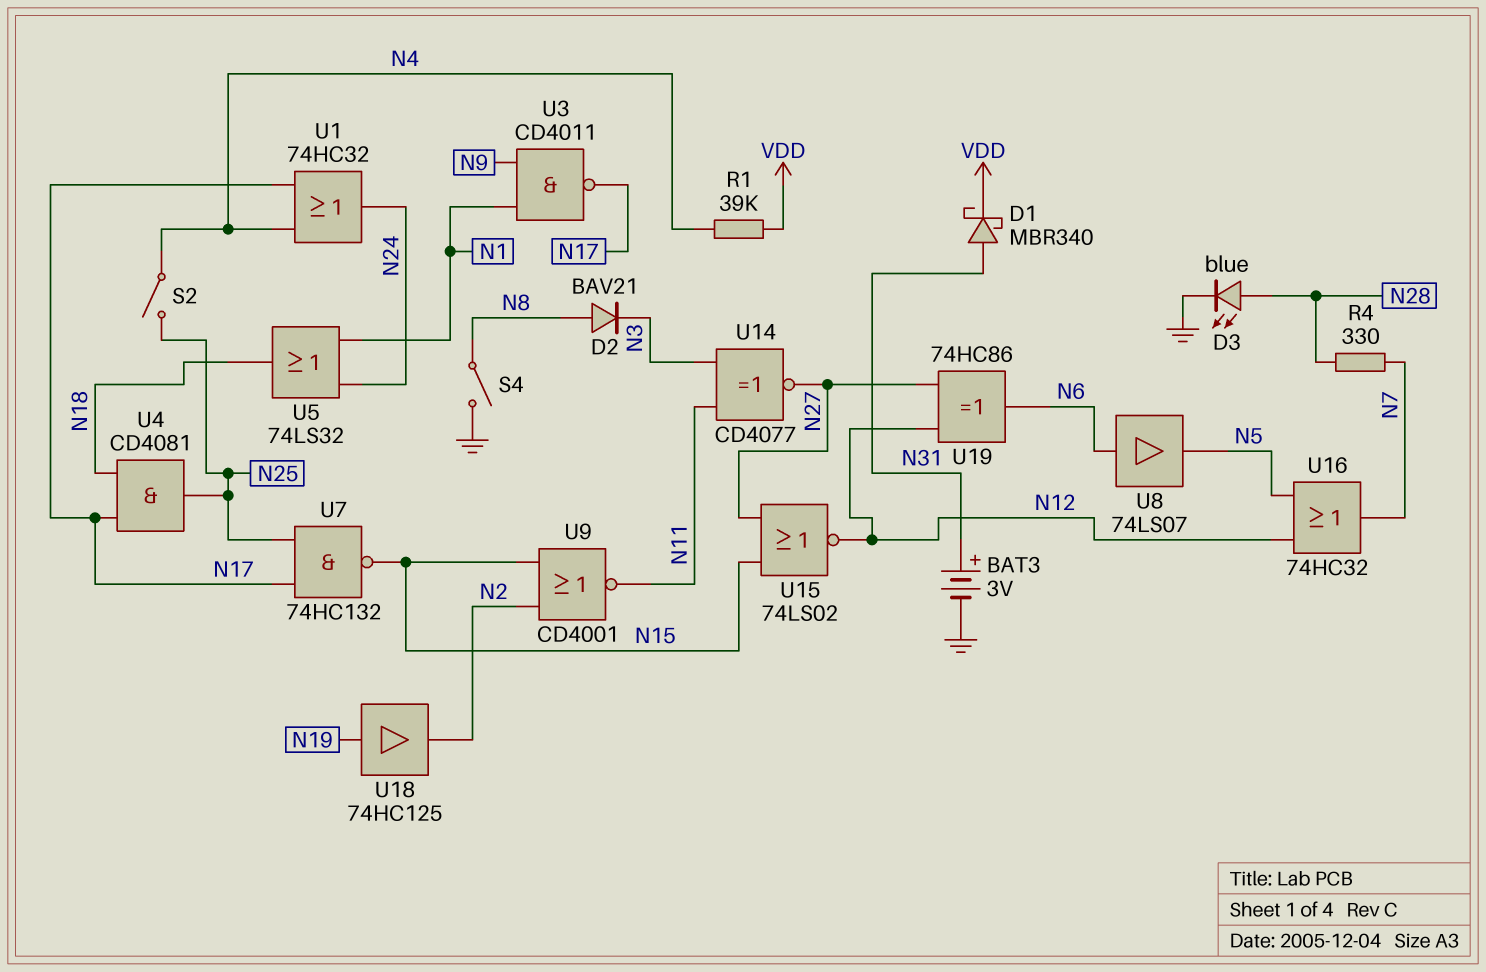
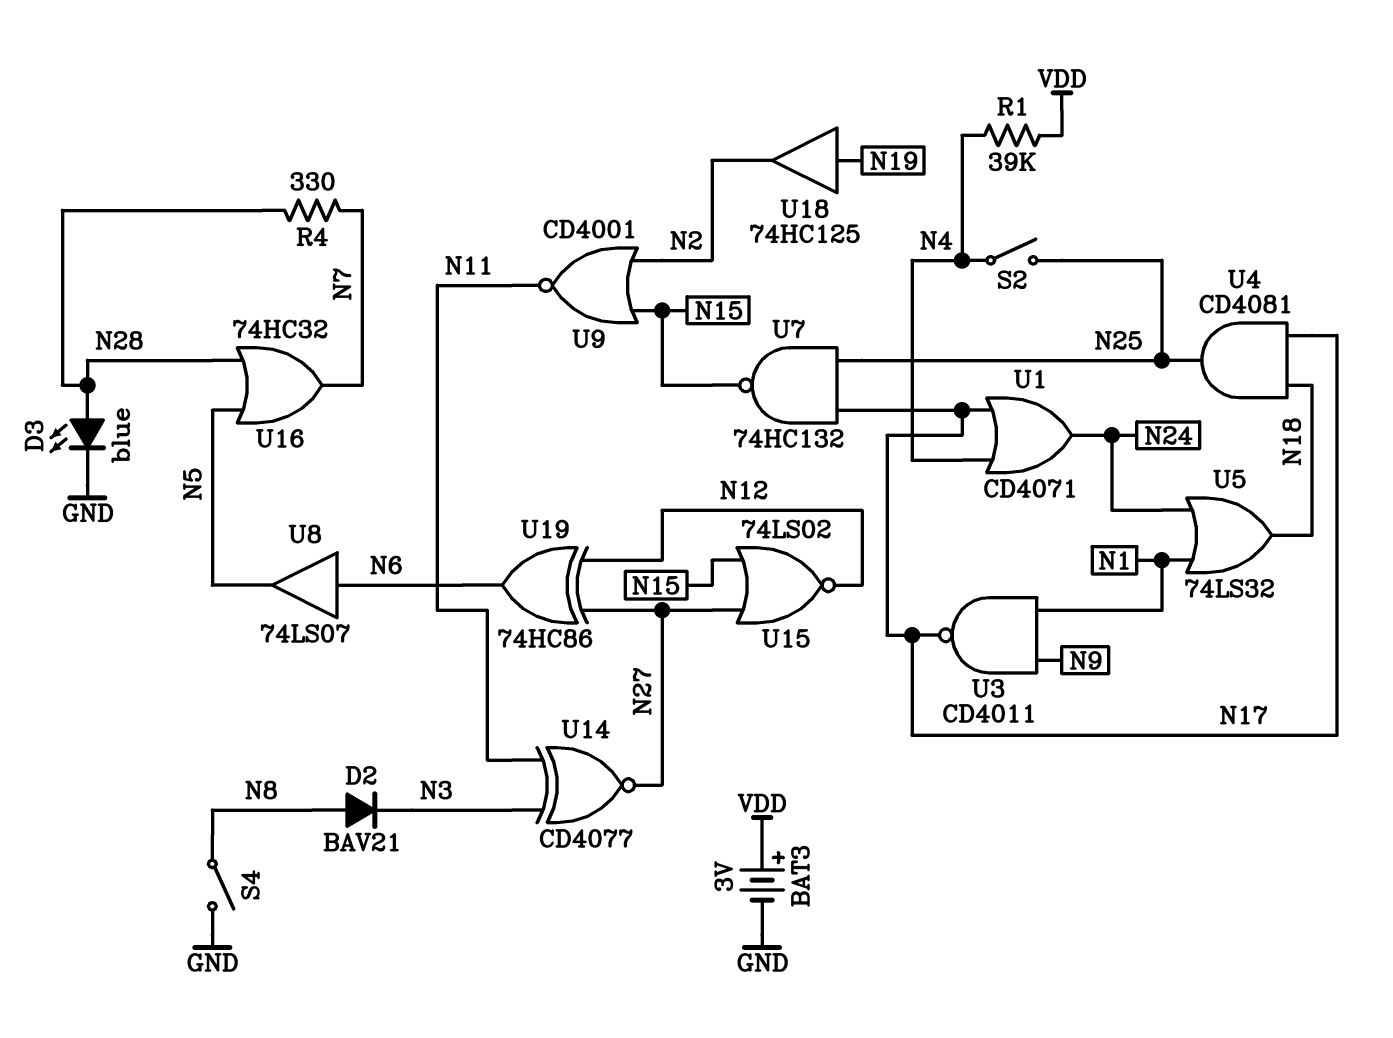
BAT3: 3V (plus N31, minus GND) -> 3V (plus VDD, minus GND)
D1: schottky MBR340 (A N31, K VDD) -> none
U1: OR 74HC32 (in N4, in N17, out N24) -> OR CD4071 (in N4, in N17, out N24)
U16: OR 74HC32 (in N5, in N12, out N7) -> OR 74HC32 (in N5, in N28, out N7)

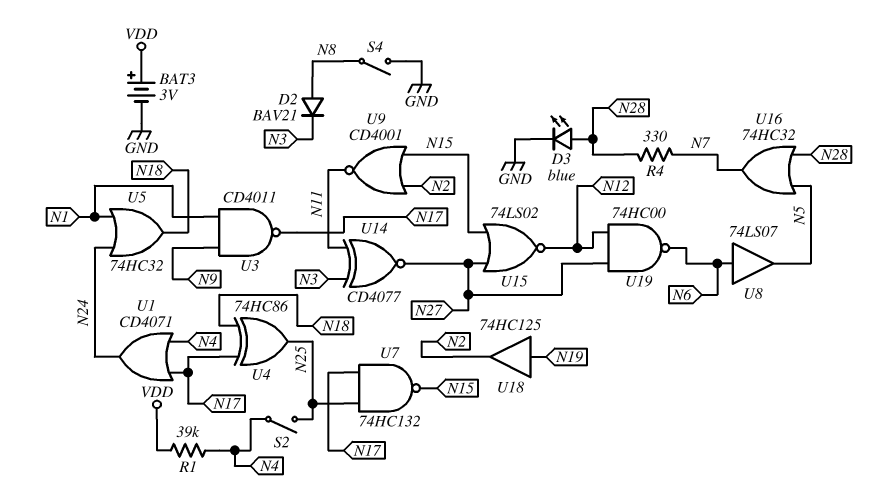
U4: AND CD4081 (in N17, in N18, out N25) -> XOR 74HC86 (in N17, in N18, out N25)
U5: OR 74LS32 (in N1, in N24, out N18) -> OR 74HC32 (in N1, in N24, out N18)
U19: XOR 74HC86 (in N12, in N27, out N6) -> NAND 74HC00 (in N12, in N27, out N6)

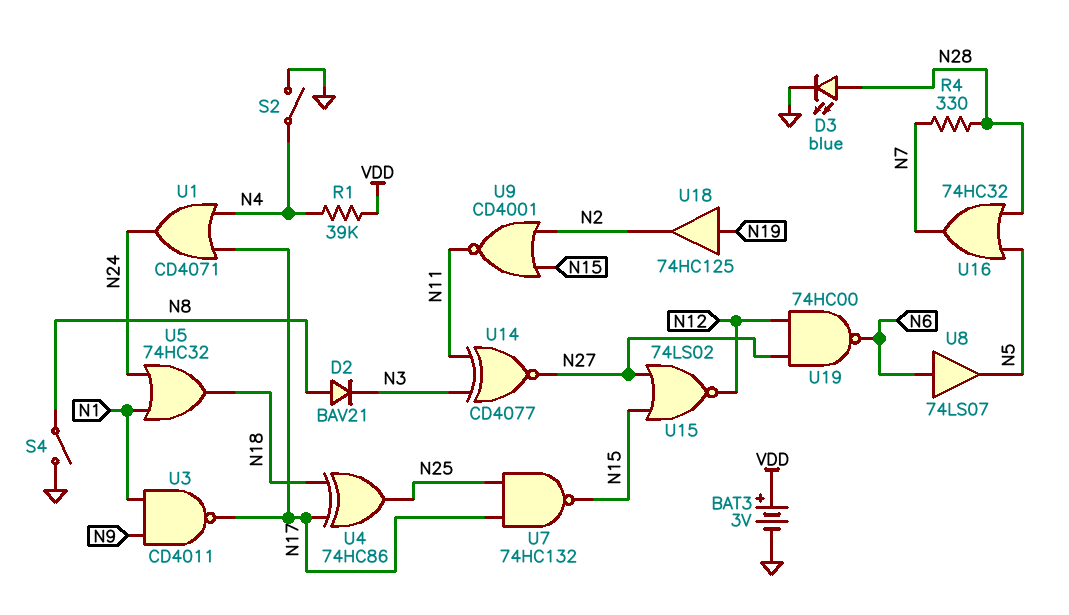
S2: switch (N4, N25) -> switch (GND, N4)

